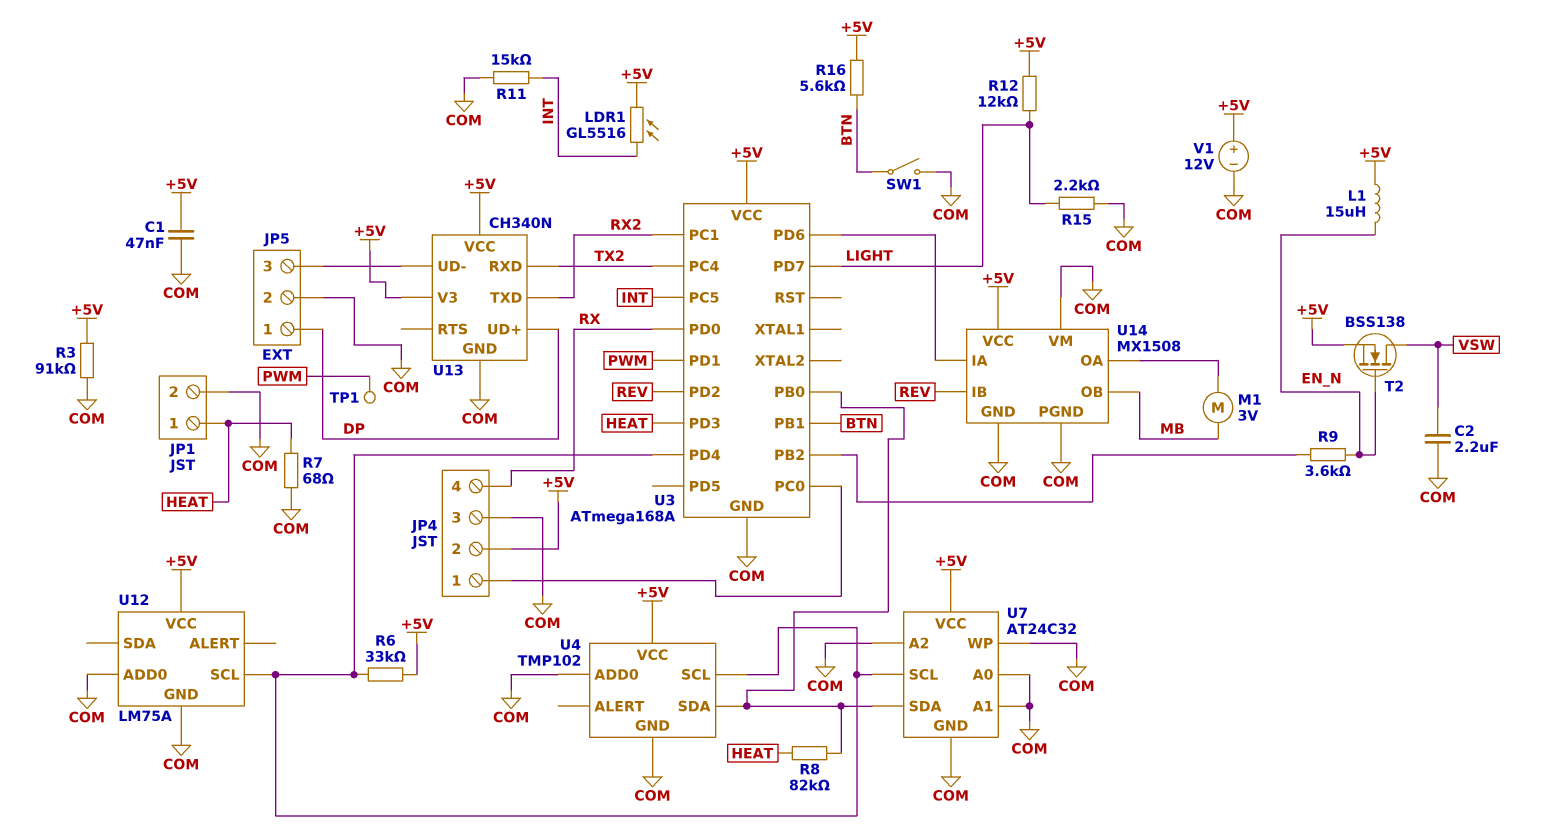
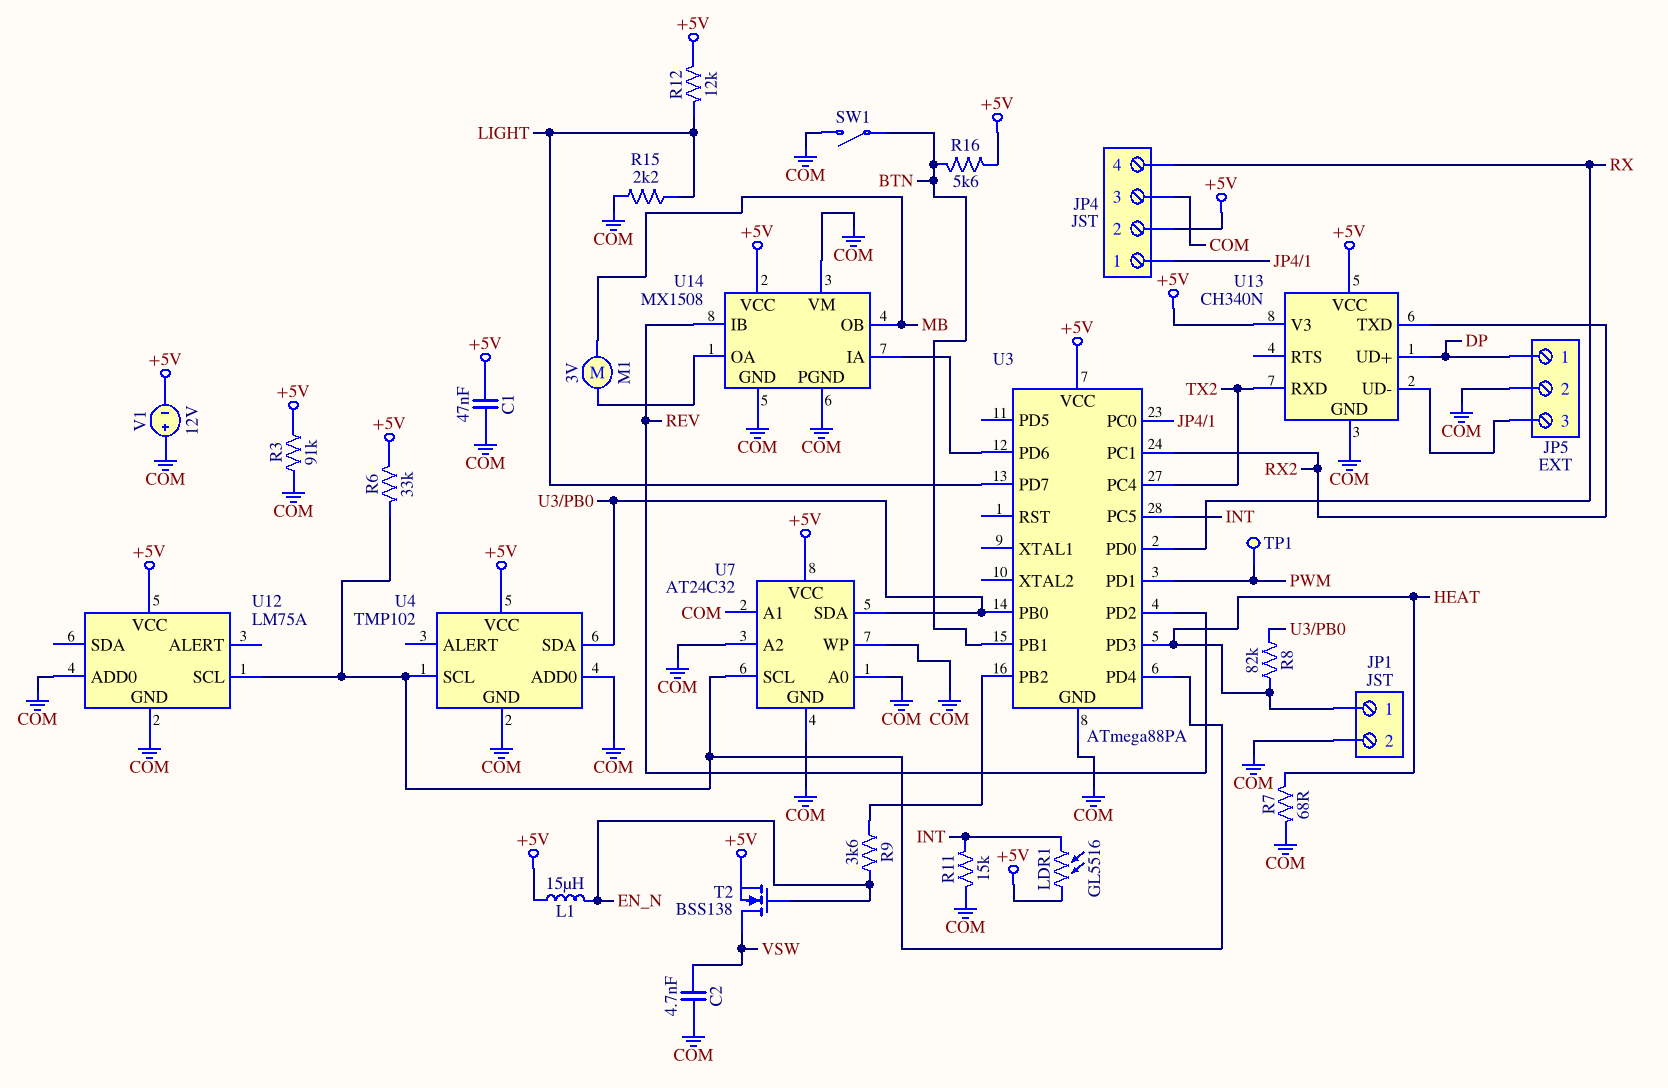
C2: 2.2uF (COM, VSW) -> 4.7nF (COM, VSW)
U3: ATmega168A -> ATmega88PA
V1: 12V (plus +5V, minus COM) -> 12V (plus COM, minus +5V)

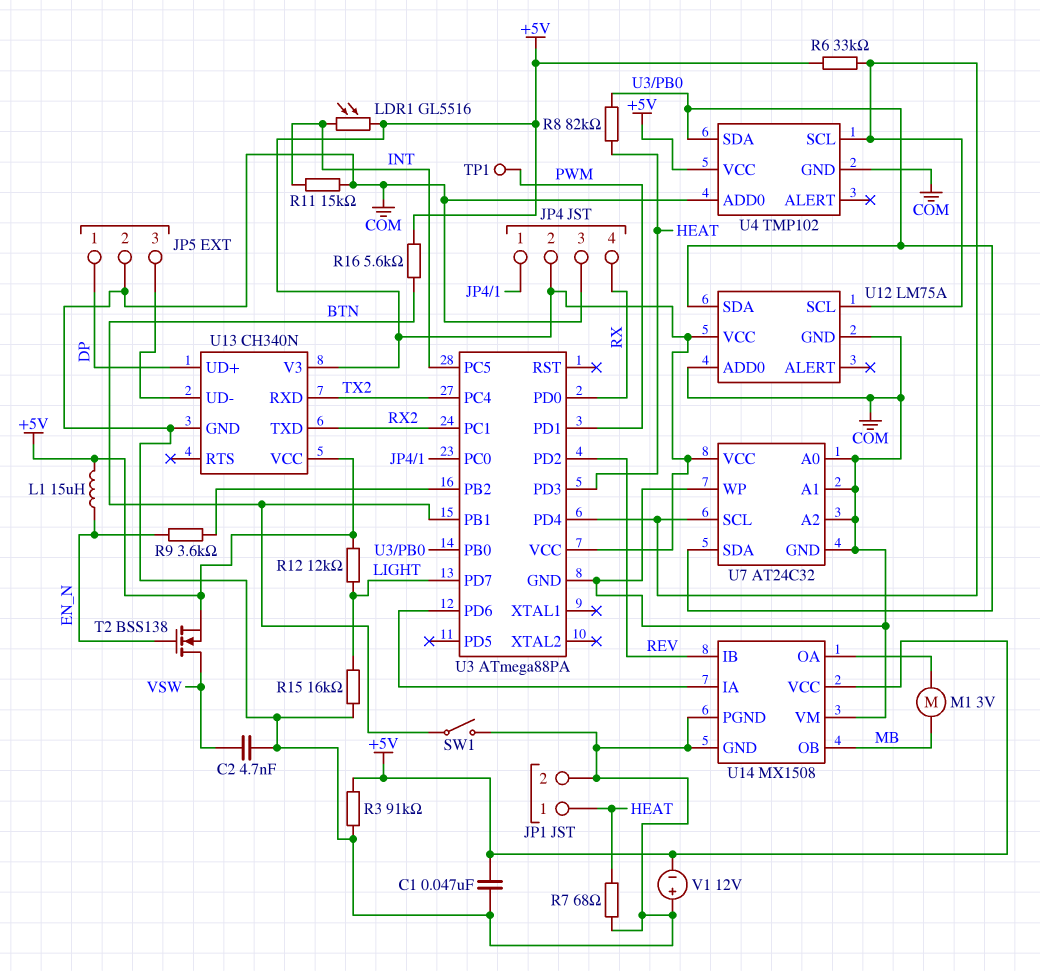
R15: 2.2k (COM, LIGHT) -> 16k (COM, LIGHT)
U12 pin SDA: none -> U3/PB0

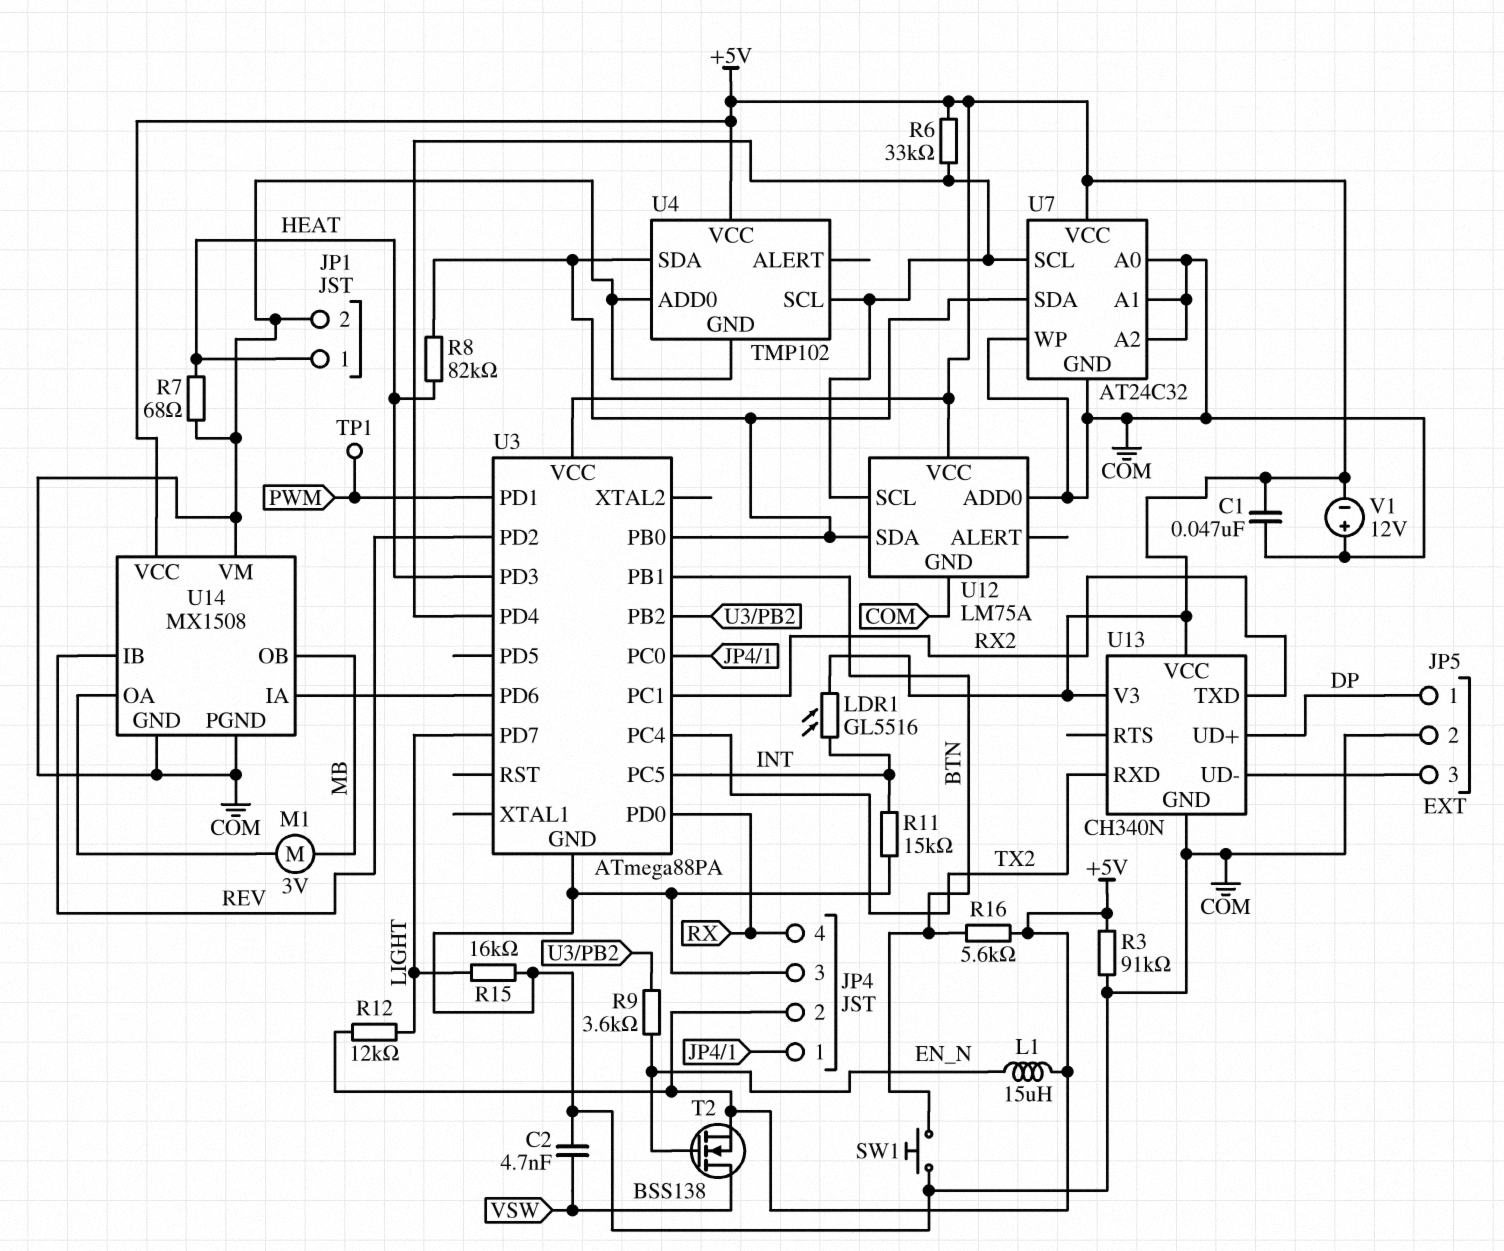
SW1: switch (BTN, COM) -> button (BTN, COM)

